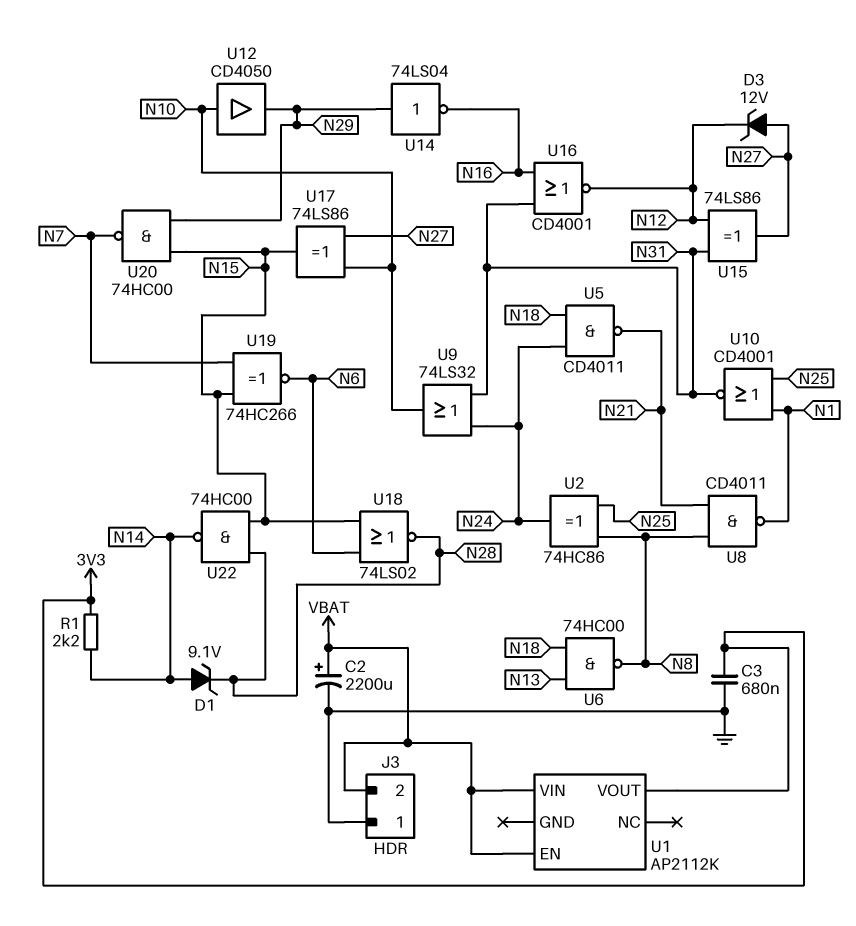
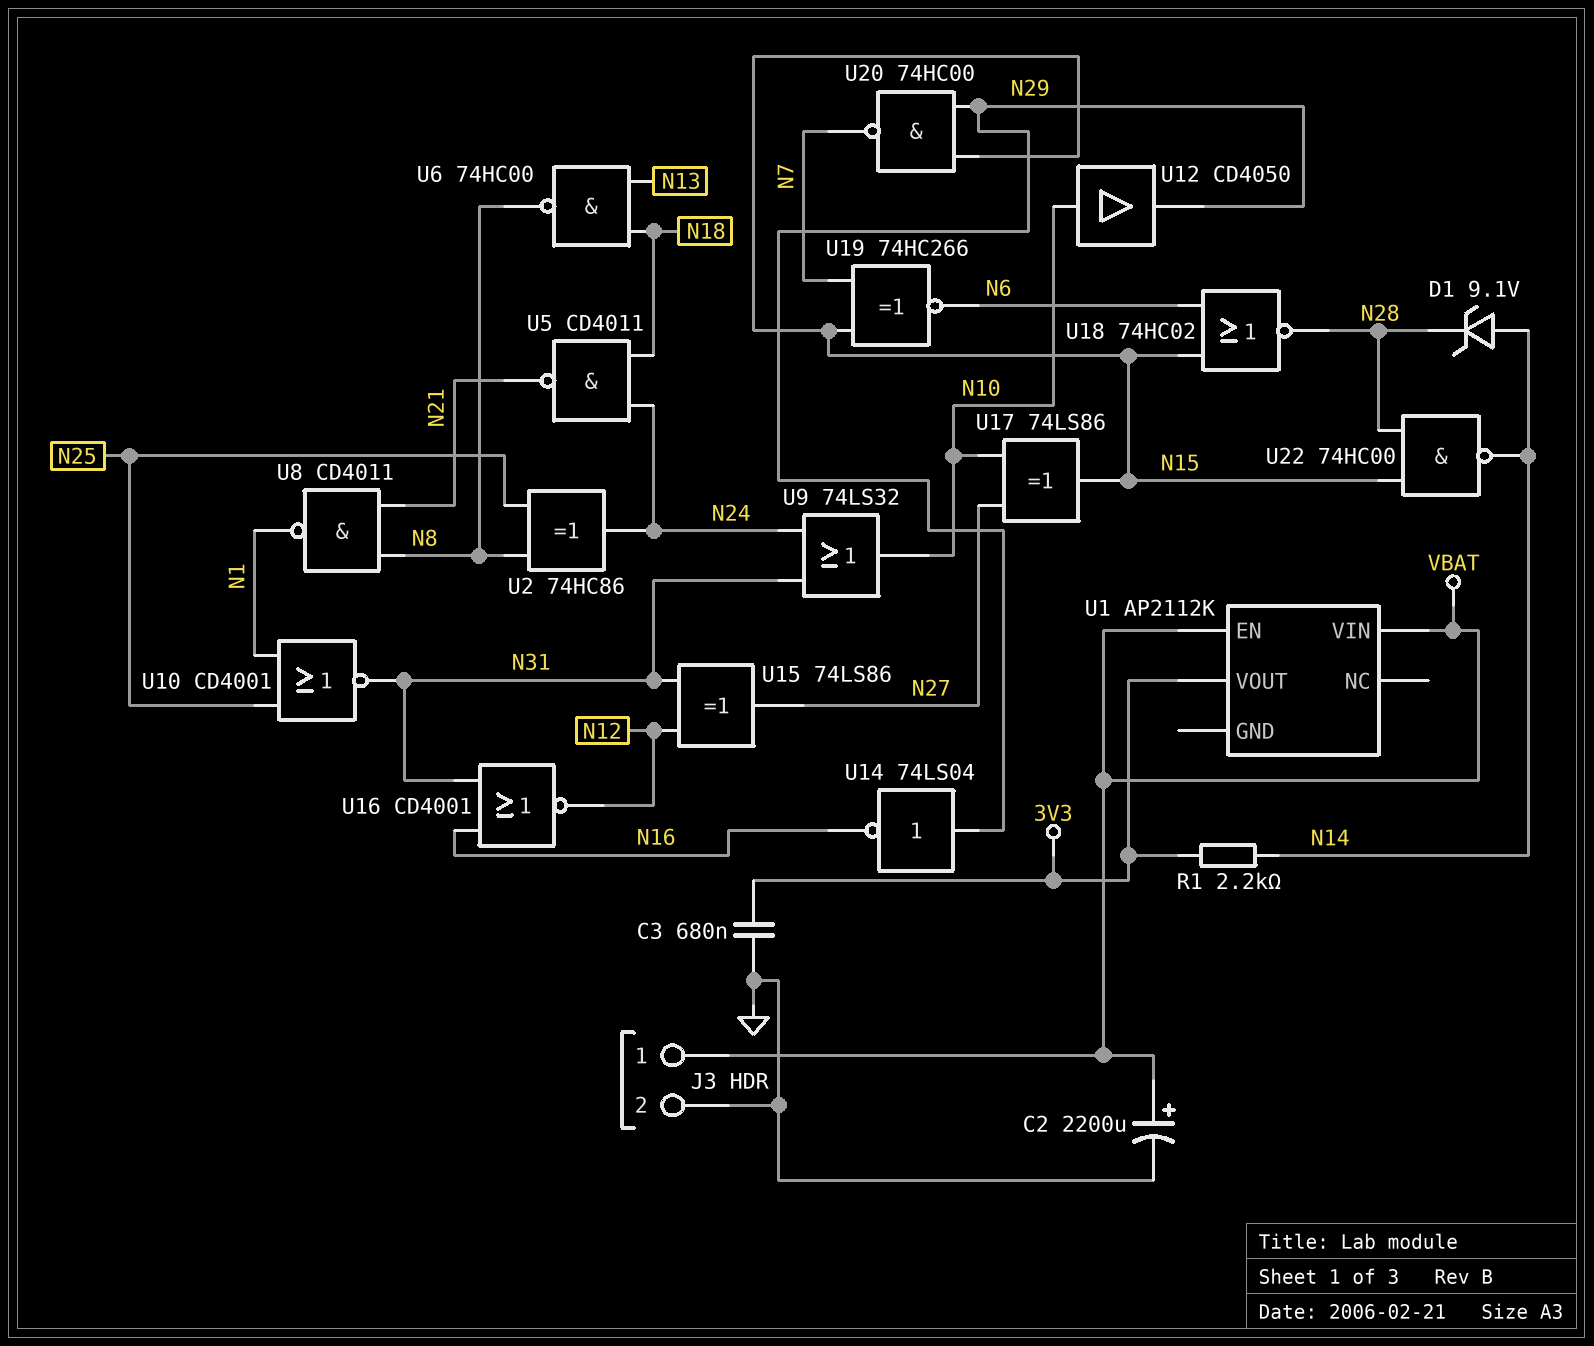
D3: zener 12V (A N27, K N12) -> none
J3 pin 1: GND -> VBAT
J3 pin 2: VBAT -> GND
U18: NOR 74LS02 (in N6, in N15, out N28) -> NOR 74HC02 (in N6, in N15, out N28)

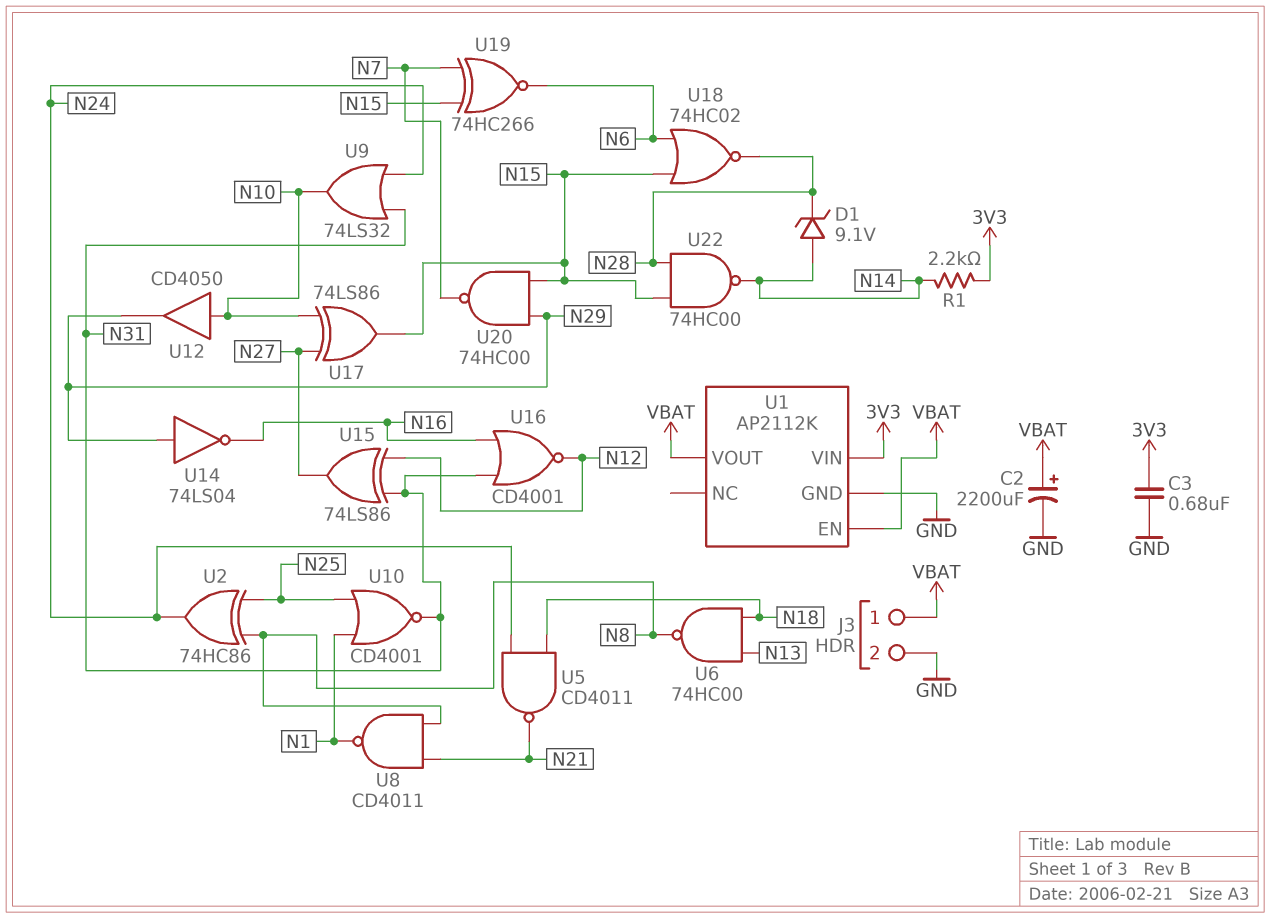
U1 pin GND: none -> GND
U1 pin VIN: VBAT -> 3V3
U1 pin VOUT: 3V3 -> VBAT

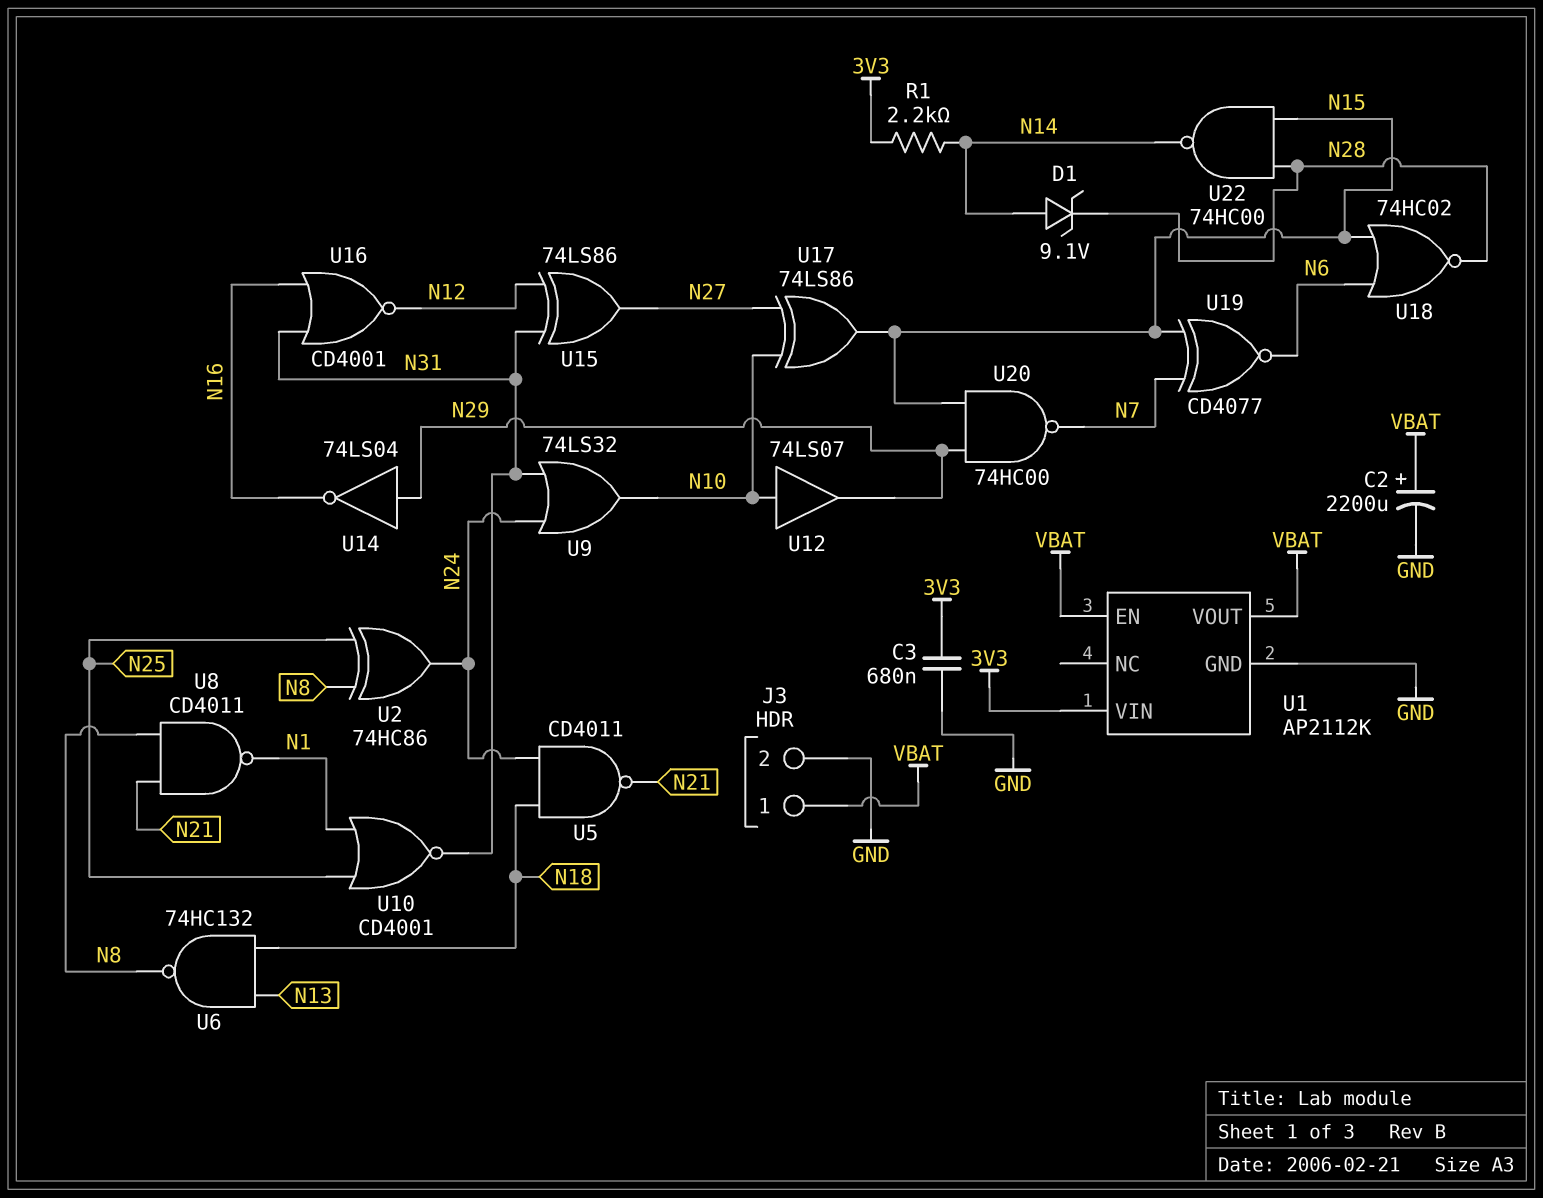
U6: NAND 74HC00 (in N13, in N18, out N8) -> NAND 74HC132 (in N13, in N18, out N8)
U12: buffer CD4050 (in N10, out N29) -> buffer 74LS07 (in N10, out N29)
U19: XNOR 74HC266 (in N7, in N15, out N6) -> XNOR CD4077 (in N7, in N15, out N6)

